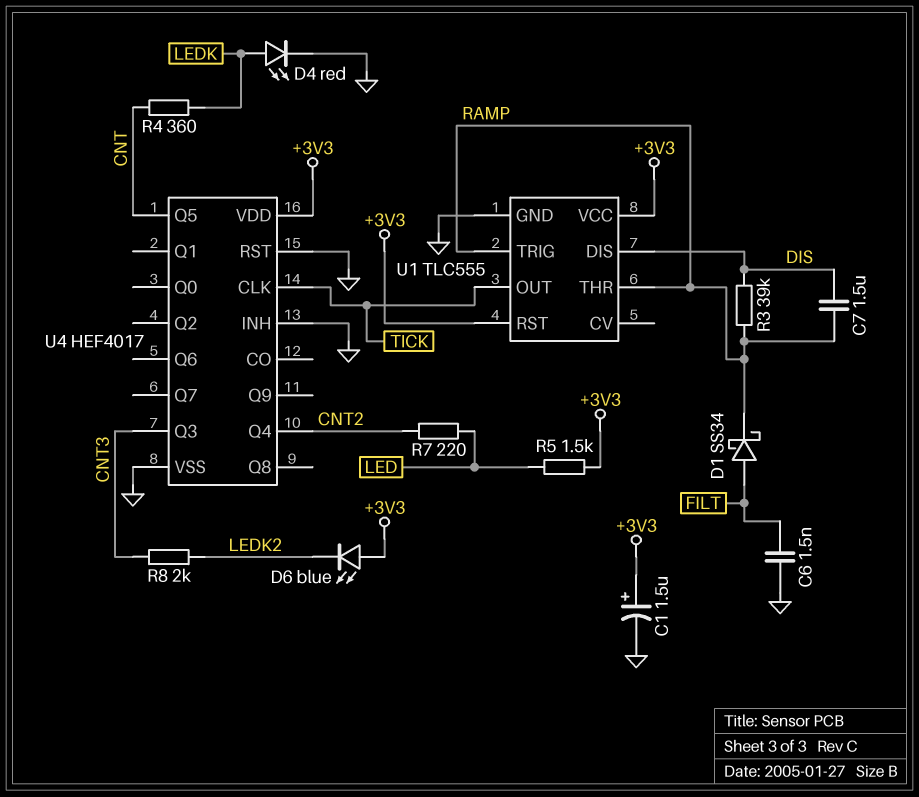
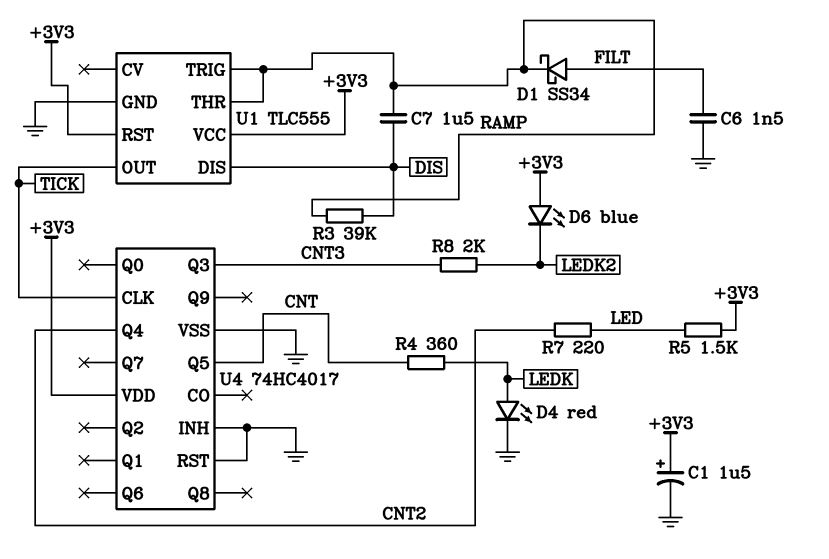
U4: HEF4017 -> 74HC4017

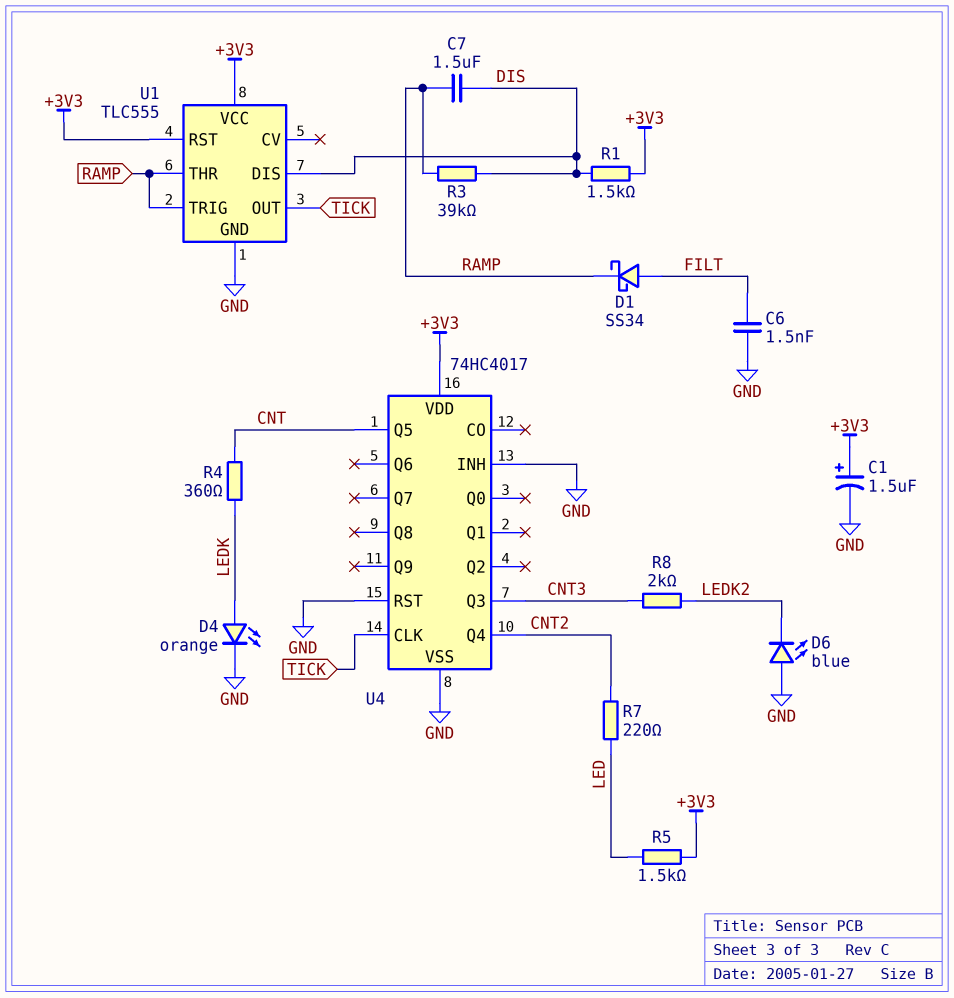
D4: LED red (A LEDK, K GND) -> LED orange (A LEDK, K GND)
D6: LED blue (A +3V3, K LEDK2) -> LED blue (A GND, K LEDK2)
R1: none -> 1.5k (+3V3, DIS)

